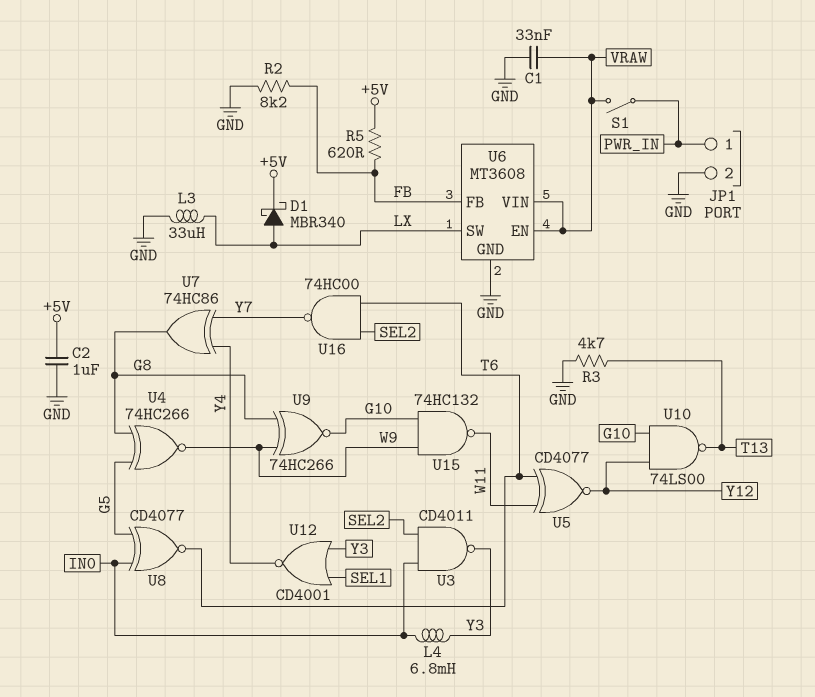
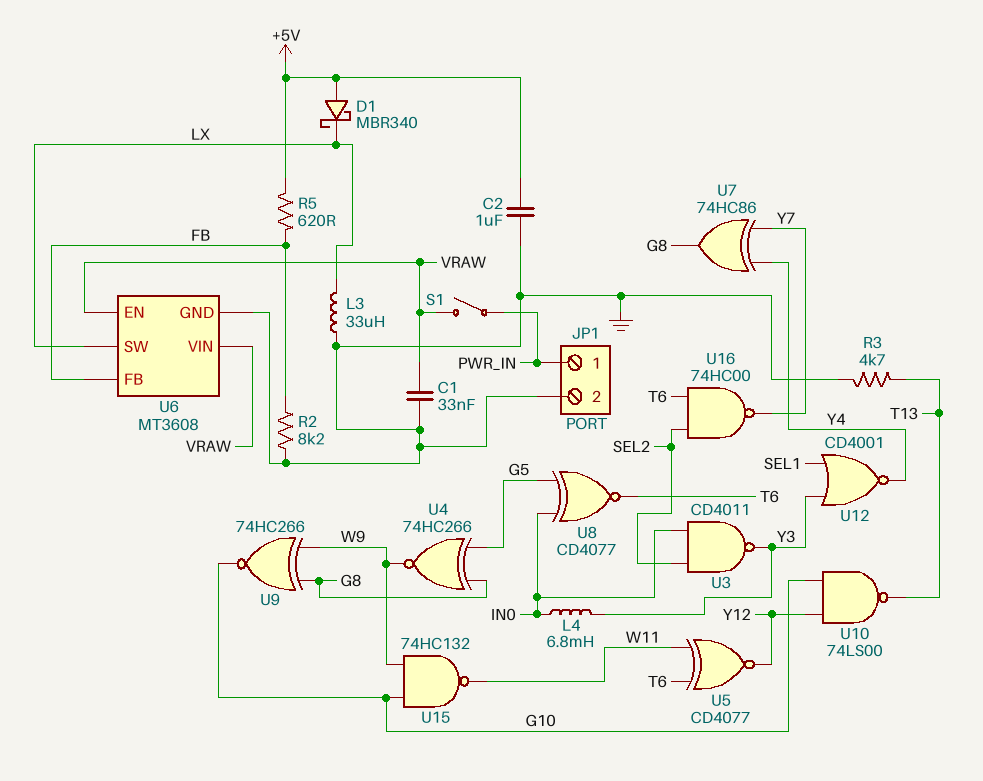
D1: schottky MBR340 (A LX, K +5V) -> schottky MBR340 (A +5V, K LX)

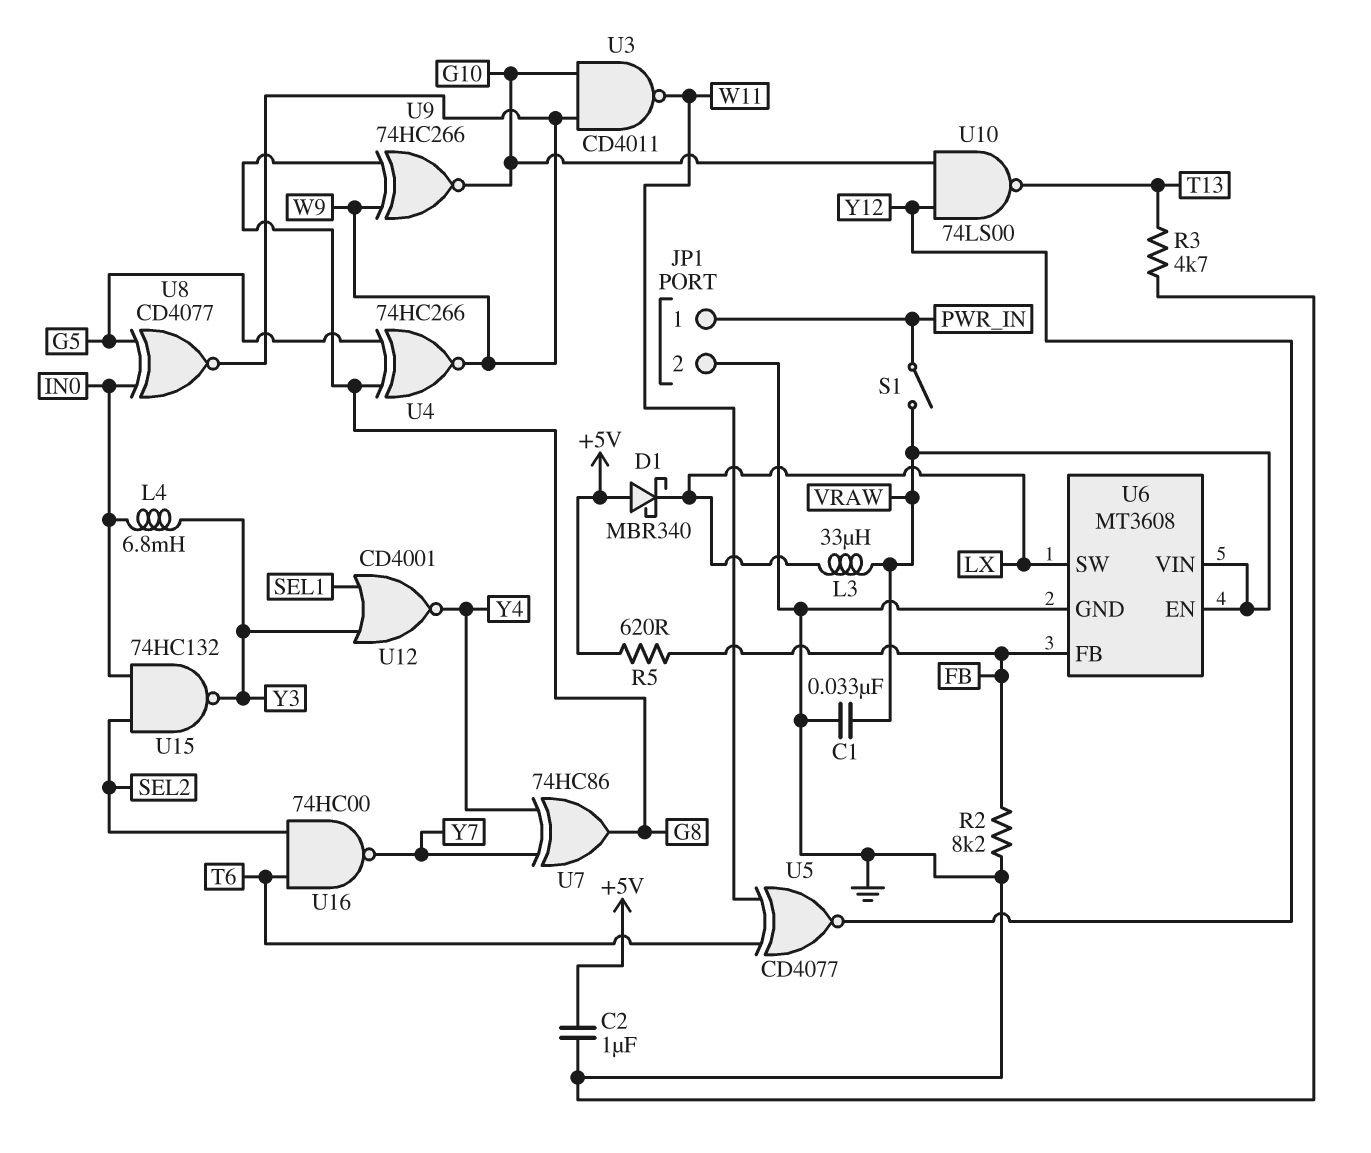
L3: 33uH (GND, LX) -> 33uH (LX, VRAW)
U3: NAND CD4011 (in IN0, in SEL2, out Y3) -> NAND CD4011 (in G10, in W9, out W11)
U8: XNOR CD4077 (in G5, in IN0, out T6) -> XNOR CD4077 (in G5, in IN0, out W9)
U15: NAND 74HC132 (in G10, in W9, out W11) -> NAND 74HC132 (in IN0, in SEL2, out Y3)

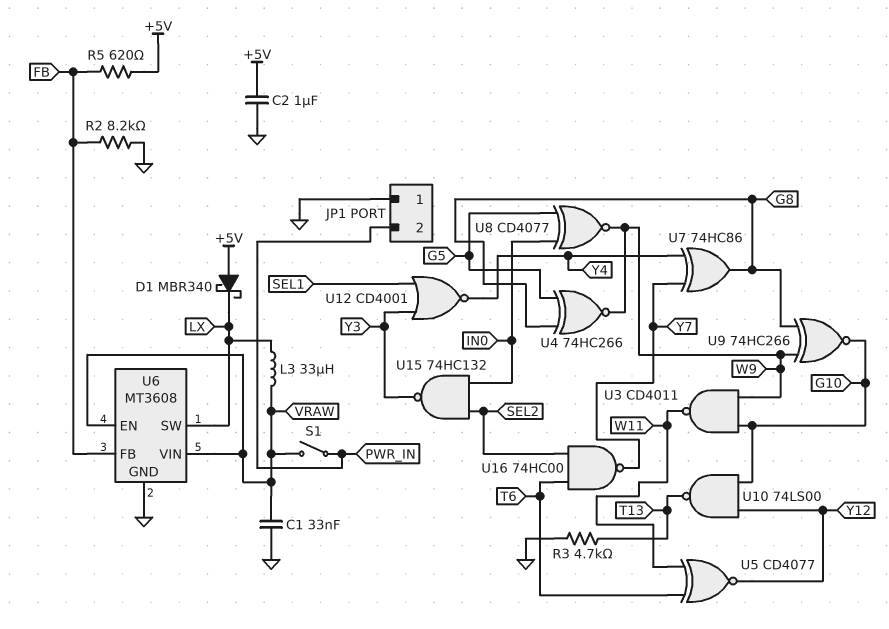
JP1 pin 1: PWR_IN -> GND
JP1 pin 2: GND -> PWR_IN
L4: 6.8mH (IN0, Y3) -> none

